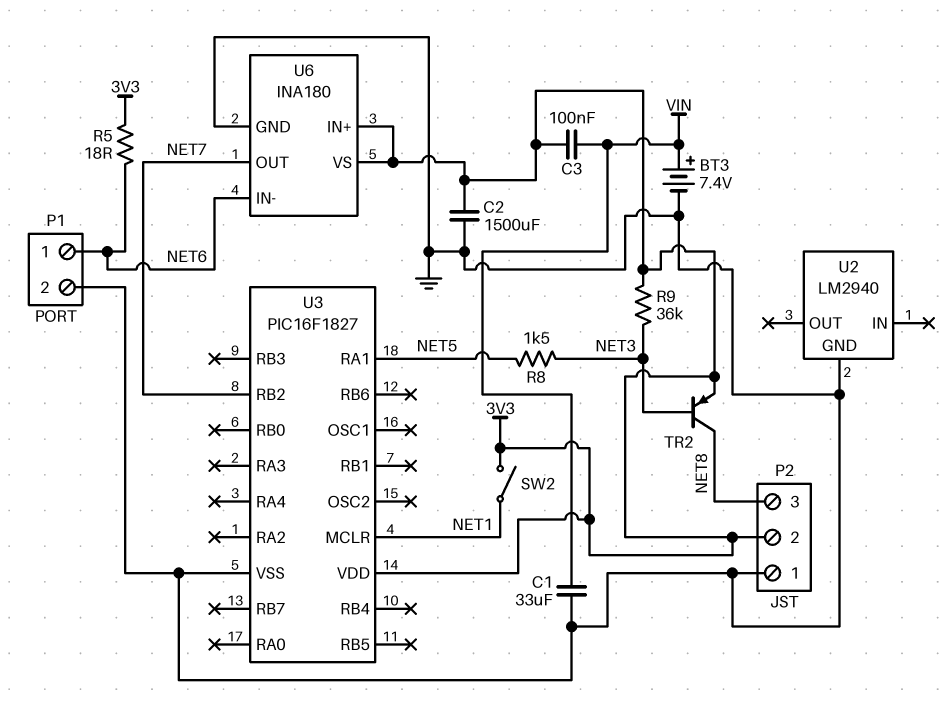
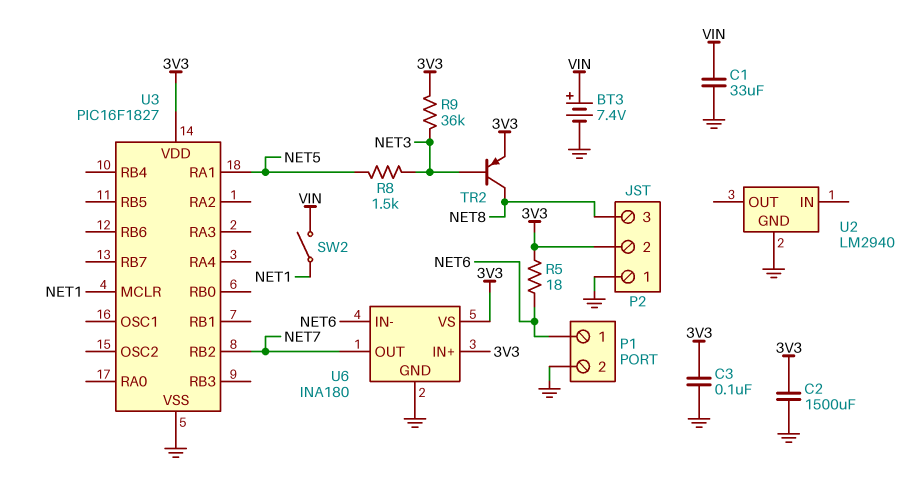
C3: 100nF (3V3, VIN) -> 100nF (3V3, GND)
SW2: switch (3V3, NET1) -> switch (NET1, VIN)

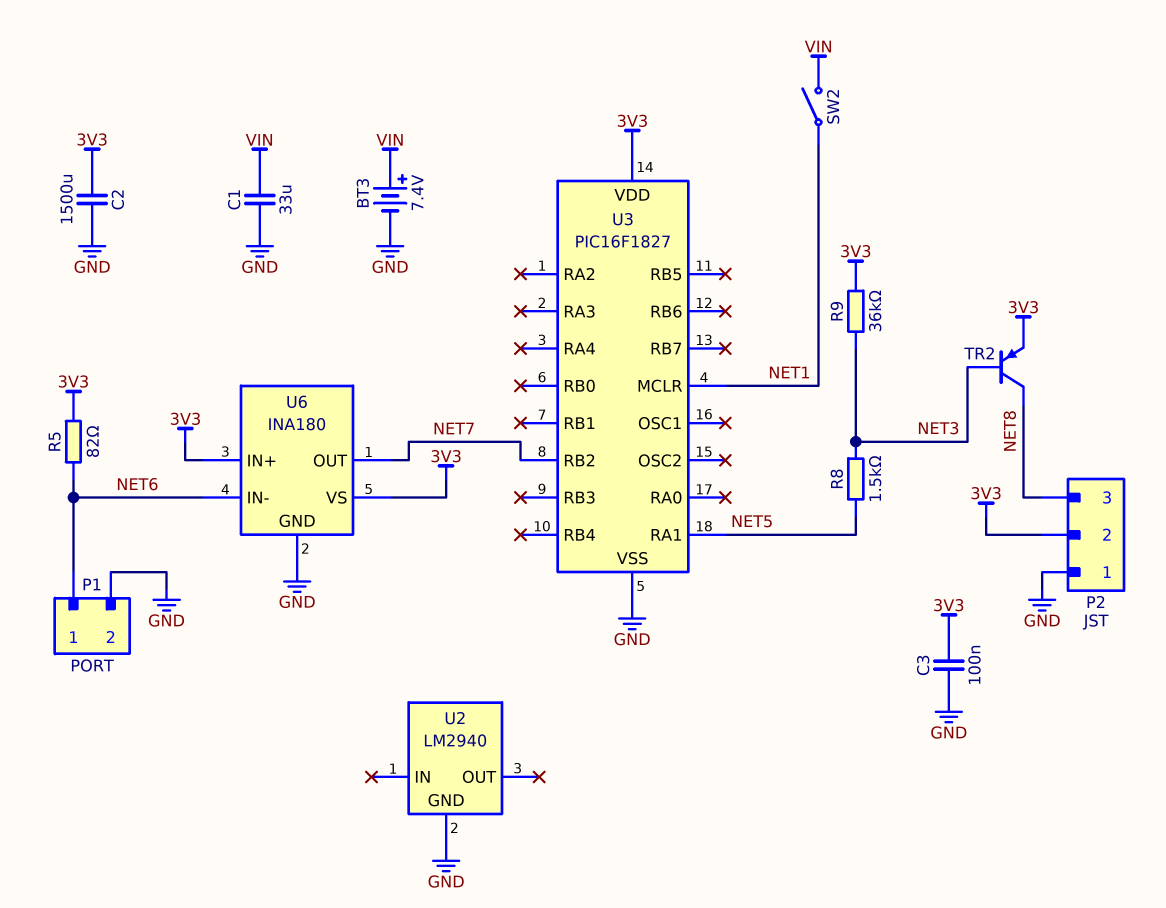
R5: 18 (3V3, NET6) -> 82 (3V3, NET6)

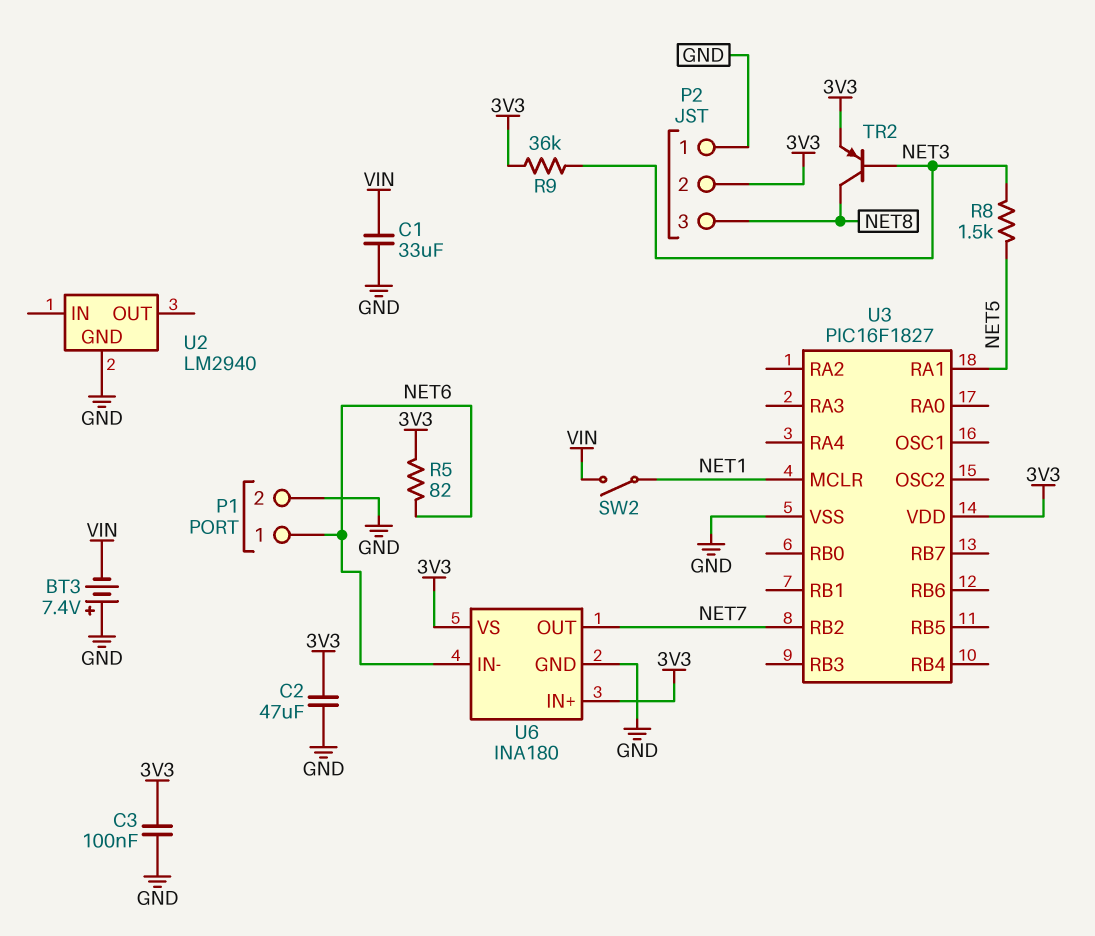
BT3: 7.4V (plus VIN, minus GND) -> 7.4V (plus GND, minus VIN)
C2: 1500uF (3V3, GND) -> 47uF (3V3, GND)

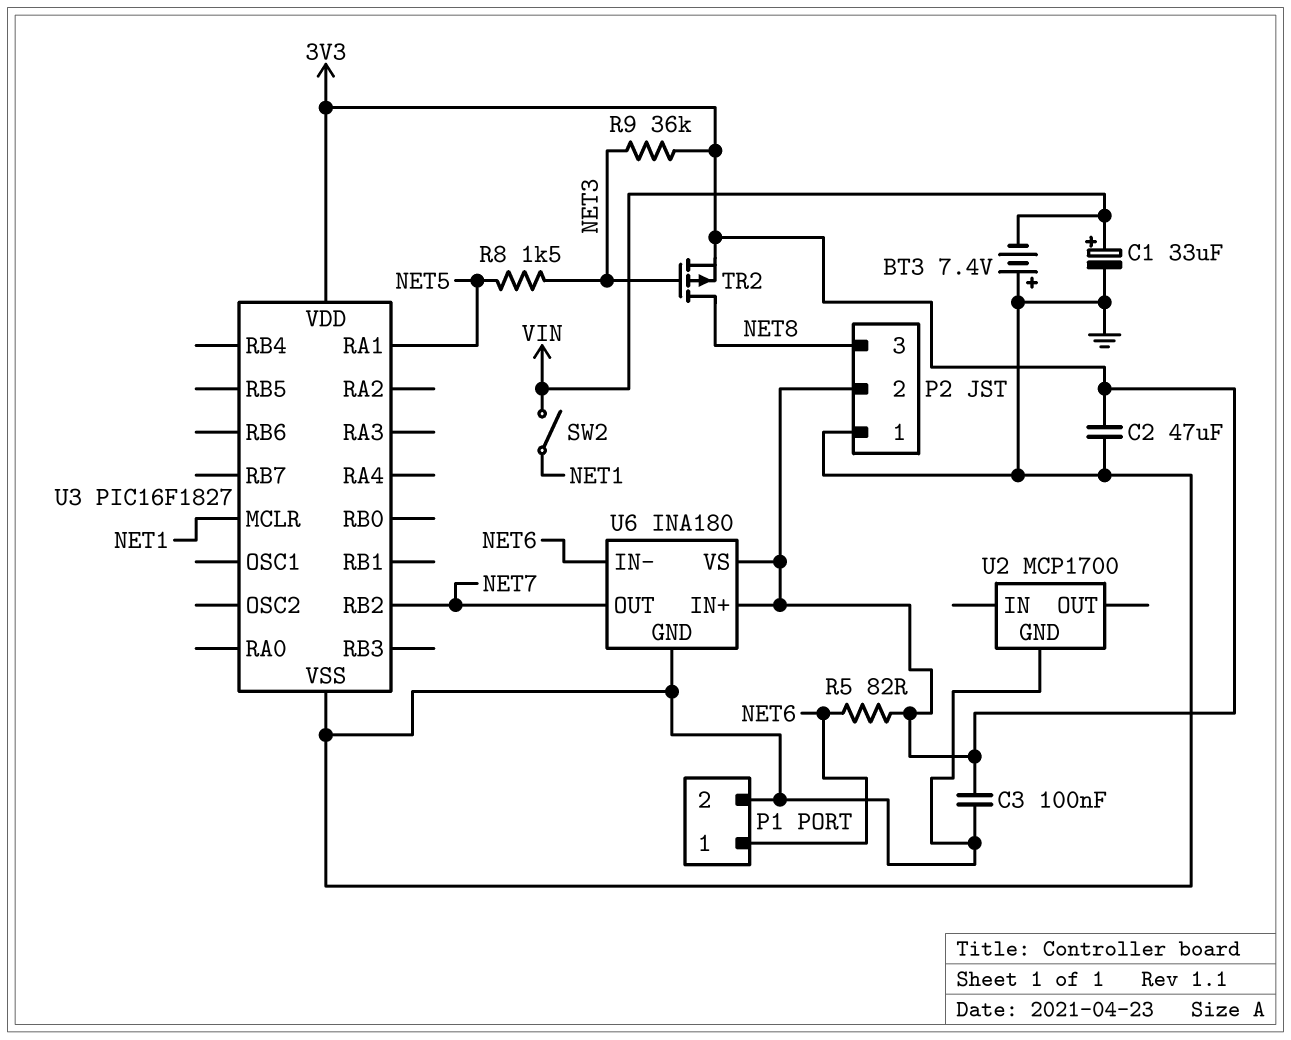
C1: 33uF (GND, VIN) -> 33uF (plus VIN, minus GND)
TR2: PNP (B NET3, C NET8, E 3V3) -> PMOS (G NET3, D NET8, S 3V3)
U2: LM2940 -> MCP1700

